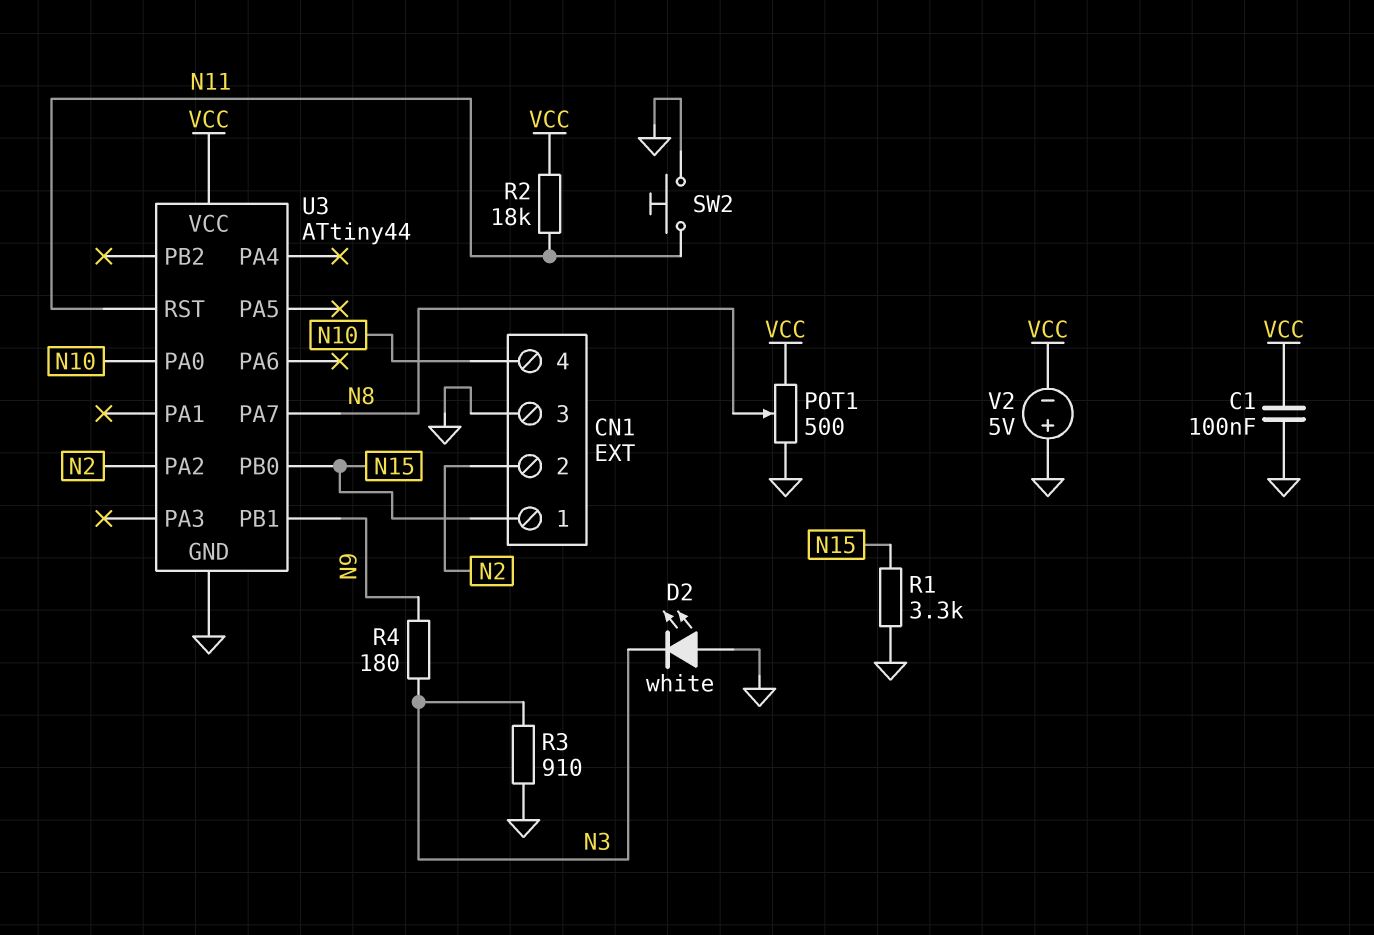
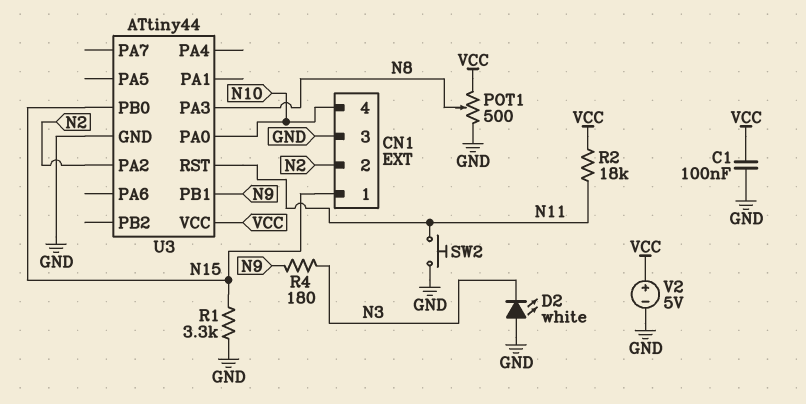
R3: 910 (GND, N3) -> none
U3 pin PA3: none -> N8
U3 pin PA7: N8 -> none
V2: 5V (plus GND, minus VCC) -> 5V (plus VCC, minus GND)

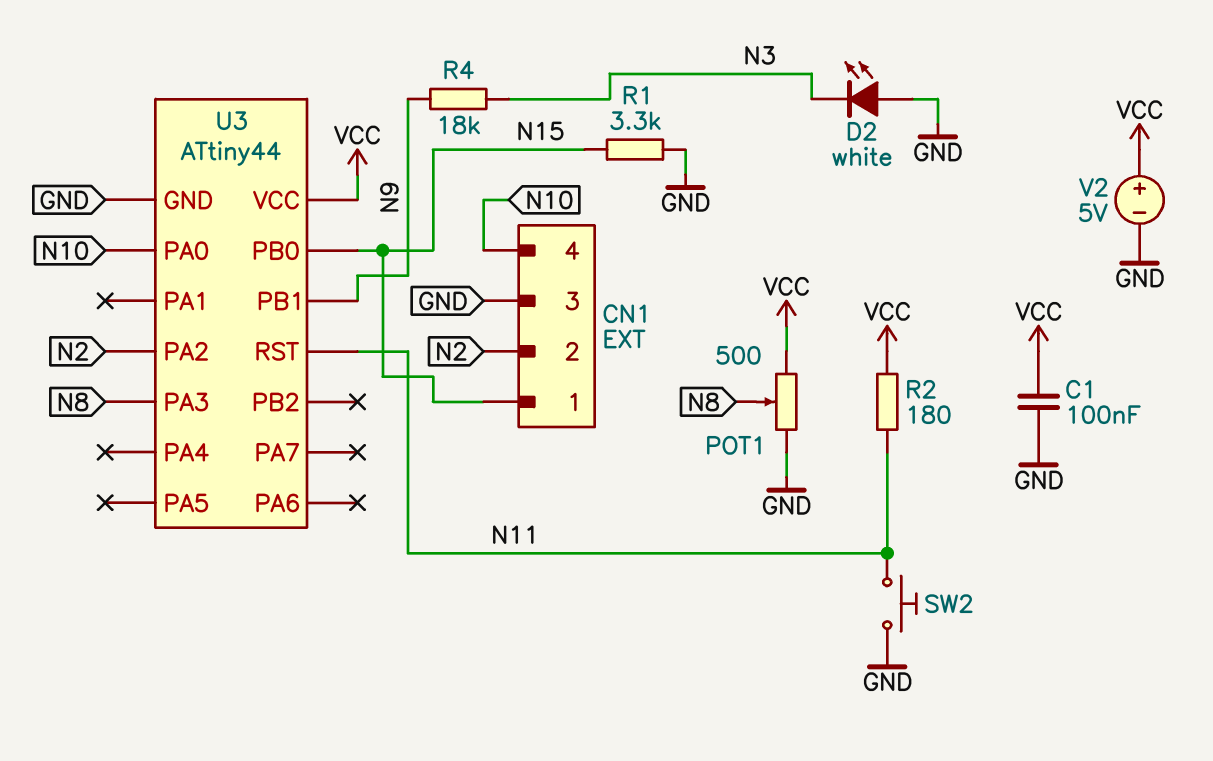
R2: 18k (N11, VCC) -> 180 (N11, VCC)
R4: 180 (N3, N9) -> 18k (N3, N9)

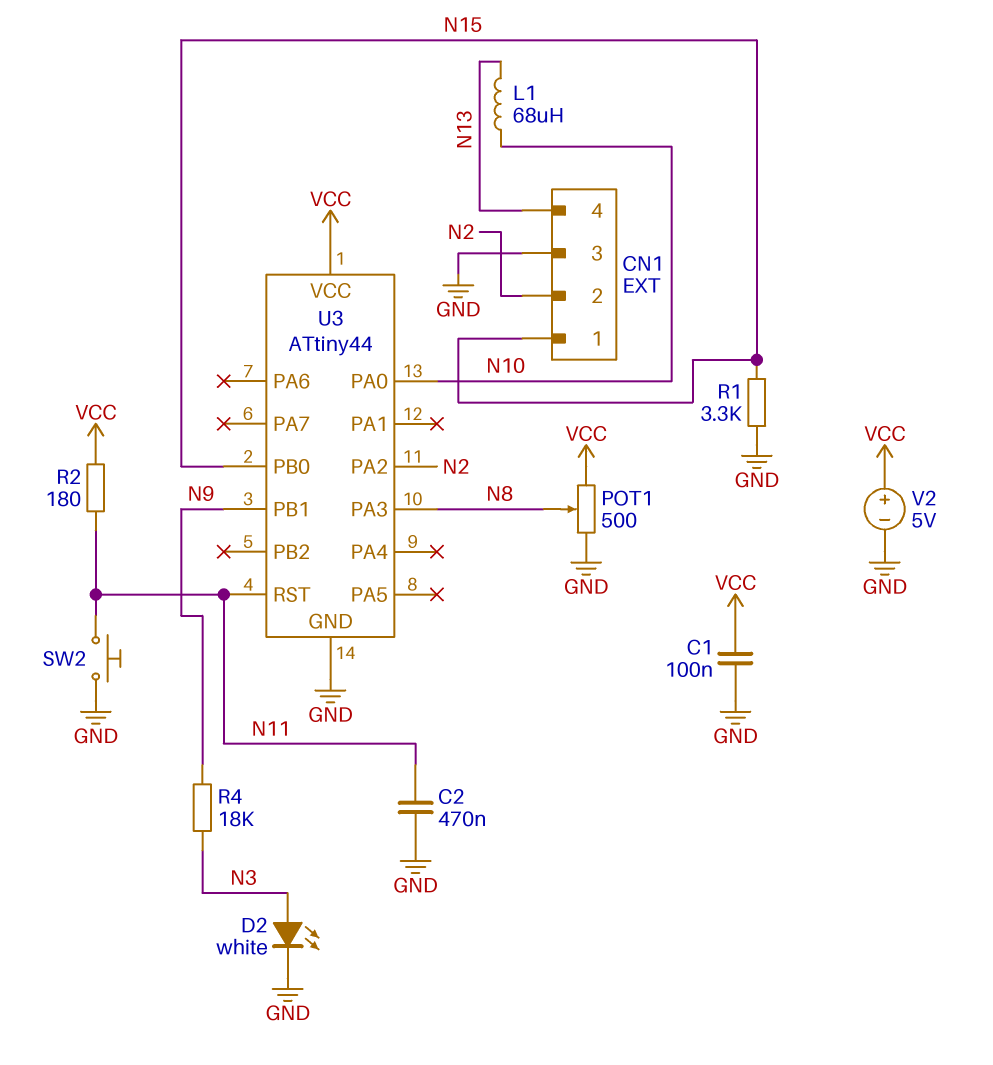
C2: none -> 470nF (GND, N11)
CN1 pin 4: N10 -> N13
D2: LED white (A GND, K N3) -> LED white (A N3, K GND)
L1: none -> 68uH (N10, N13)

